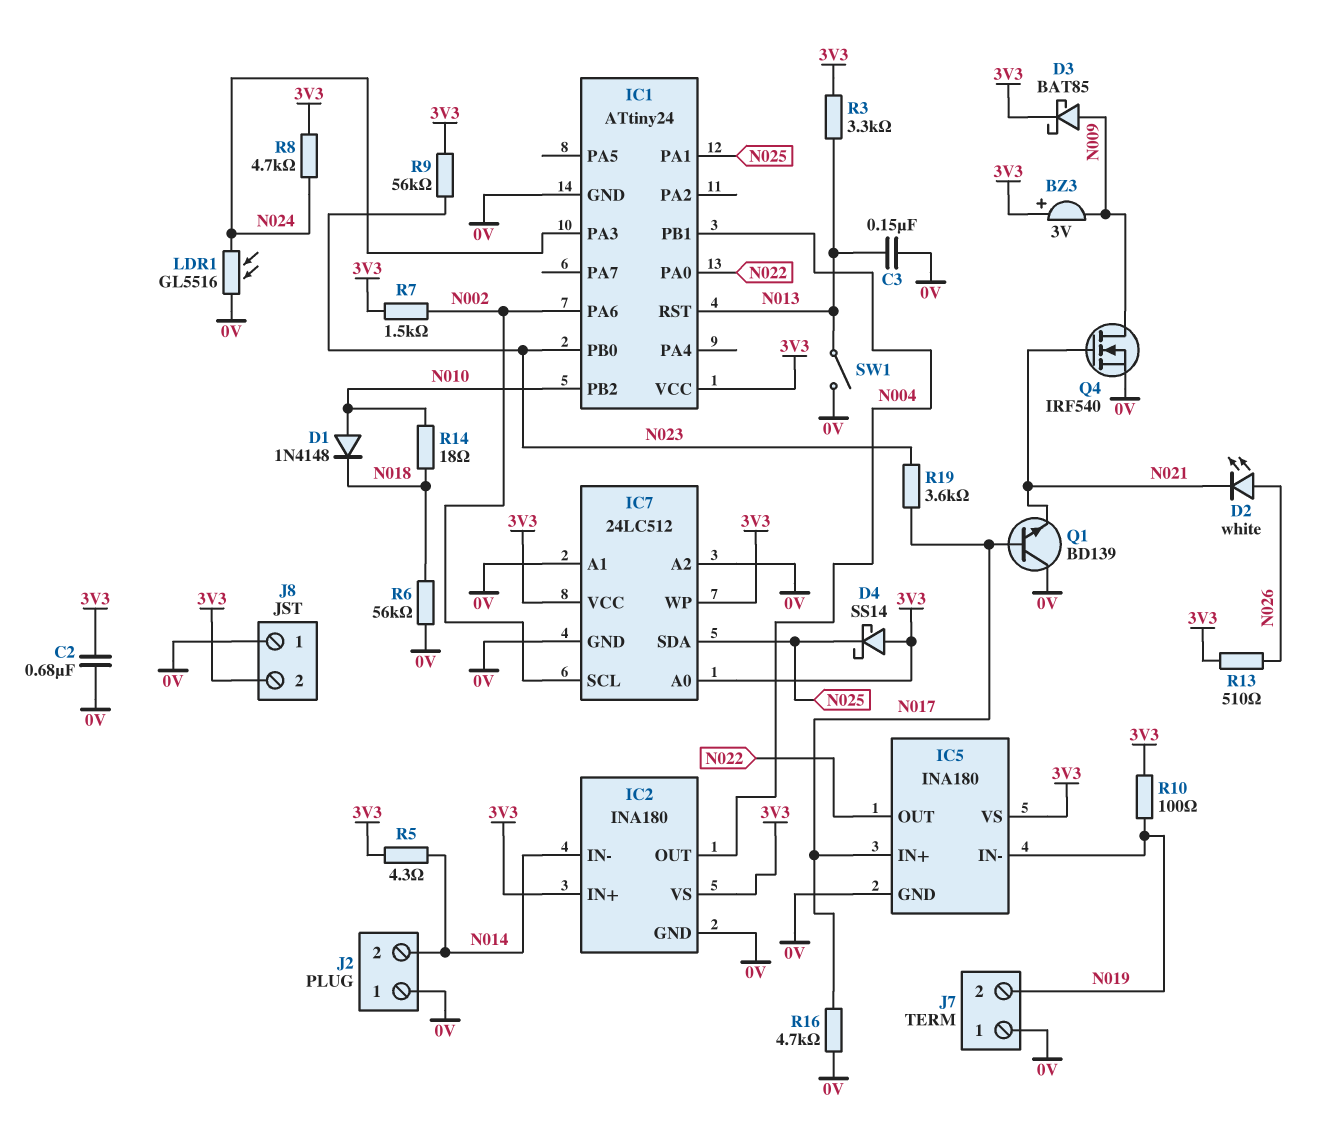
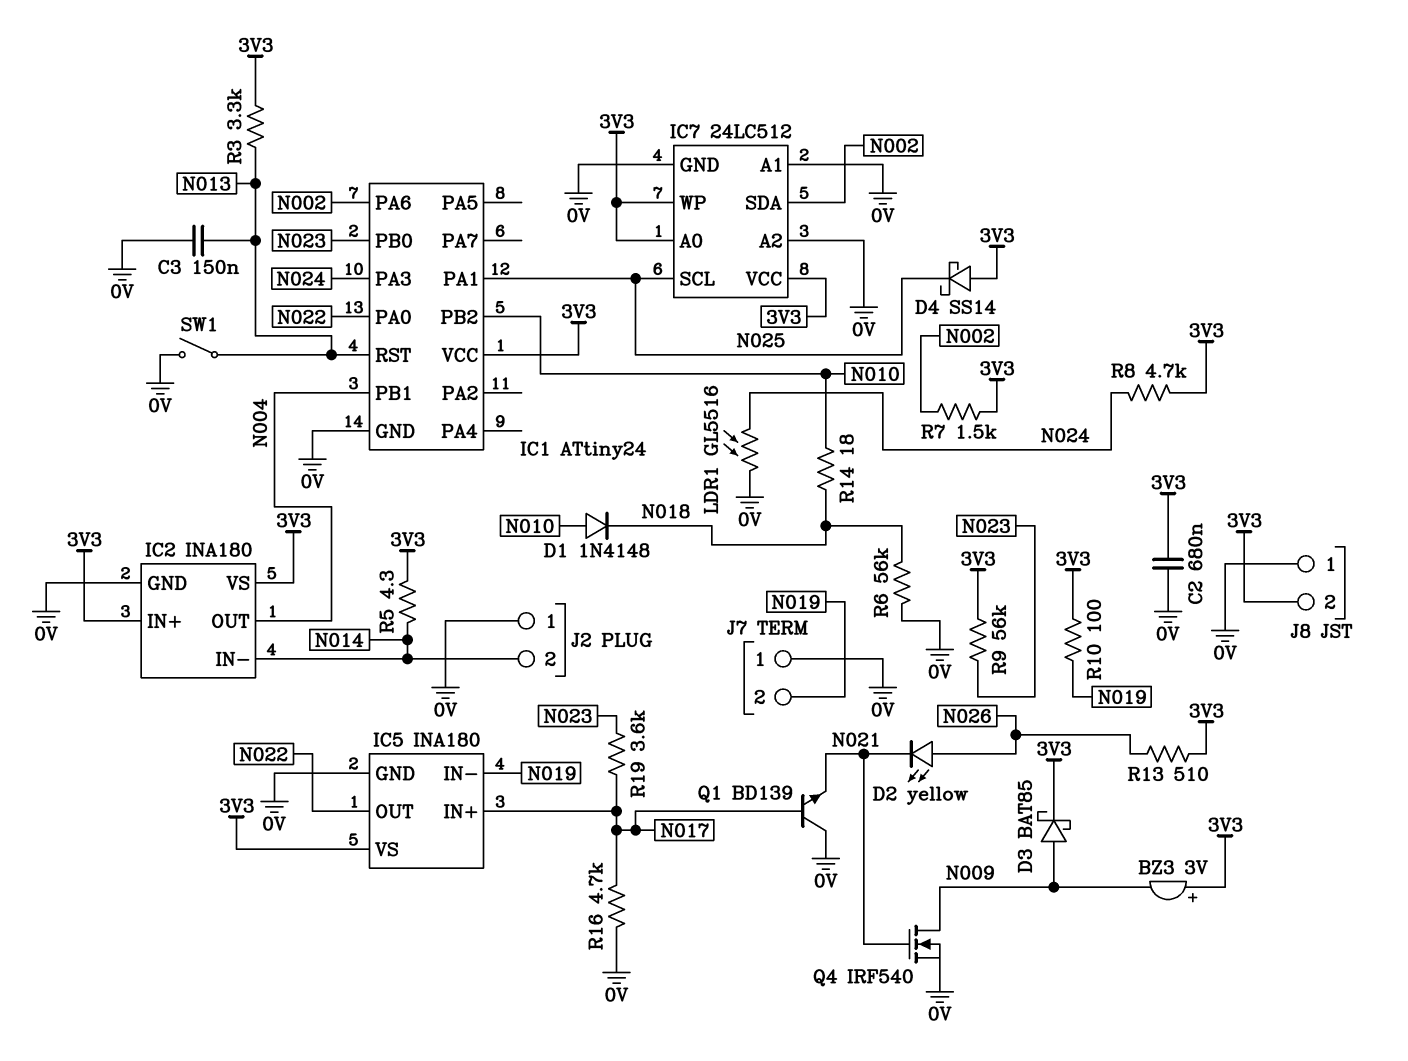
D2: LED white (A N026, K N021) -> LED yellow (A N026, K N021)
IC7 pin SCL: N002 -> N025
IC7 pin SDA: N025 -> N002

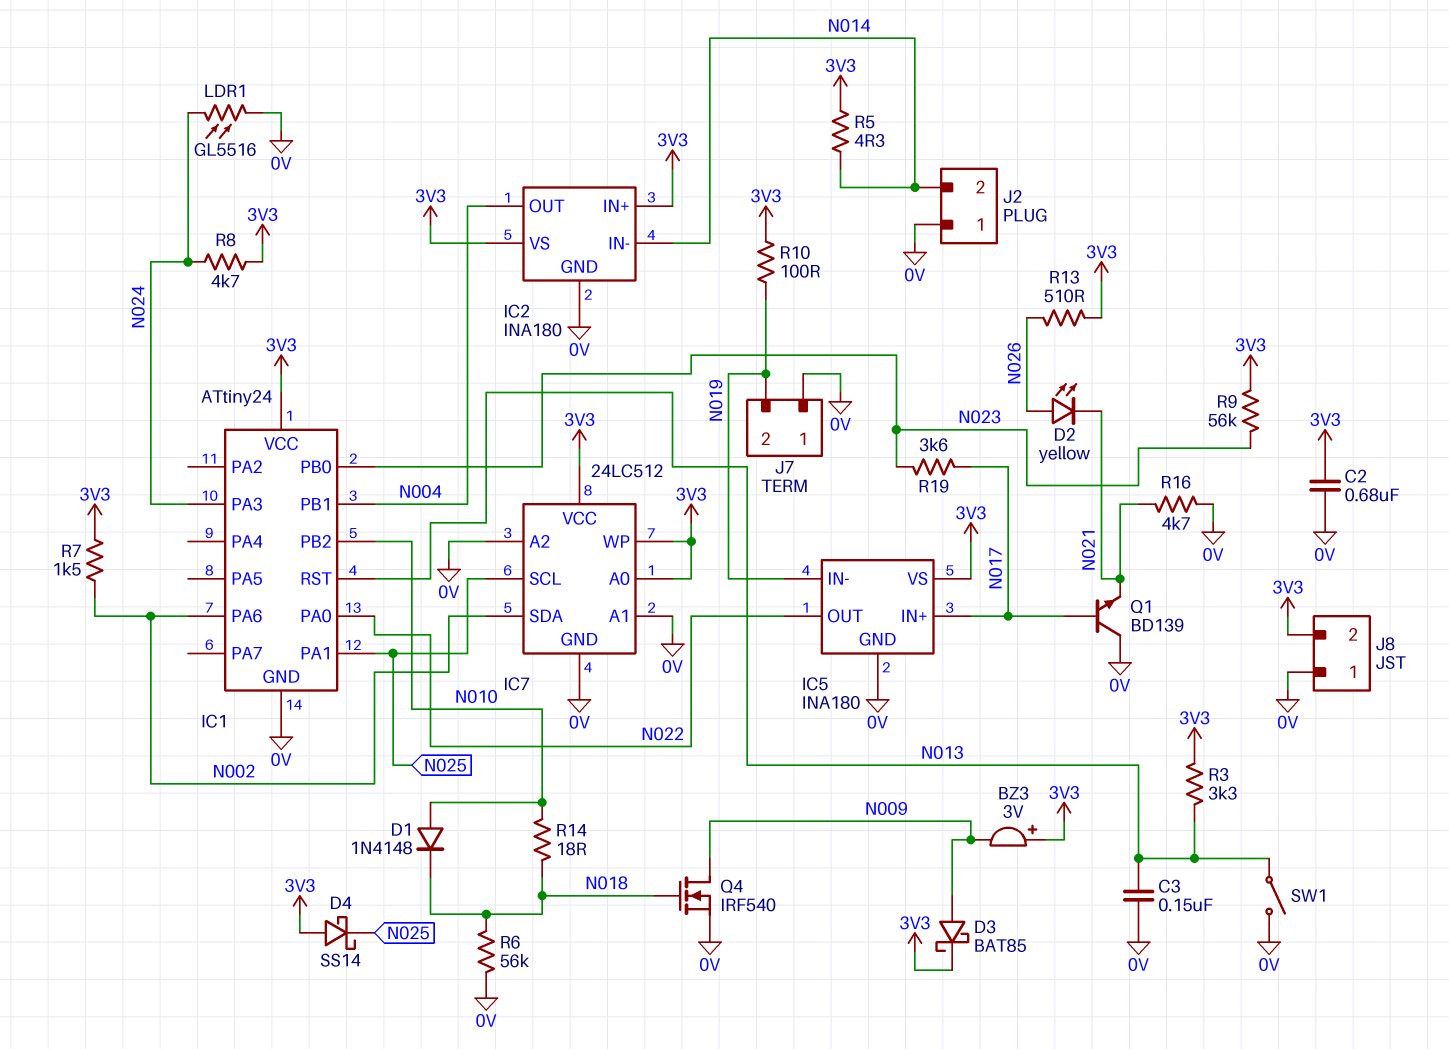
Q4: NMOS IRF540 (G N021, D N009, S 0V) -> NMOS IRF540 (G N018, D N009, S 0V)
R16: 4.7k (0V, N017) -> 4.7k (0V, N021)

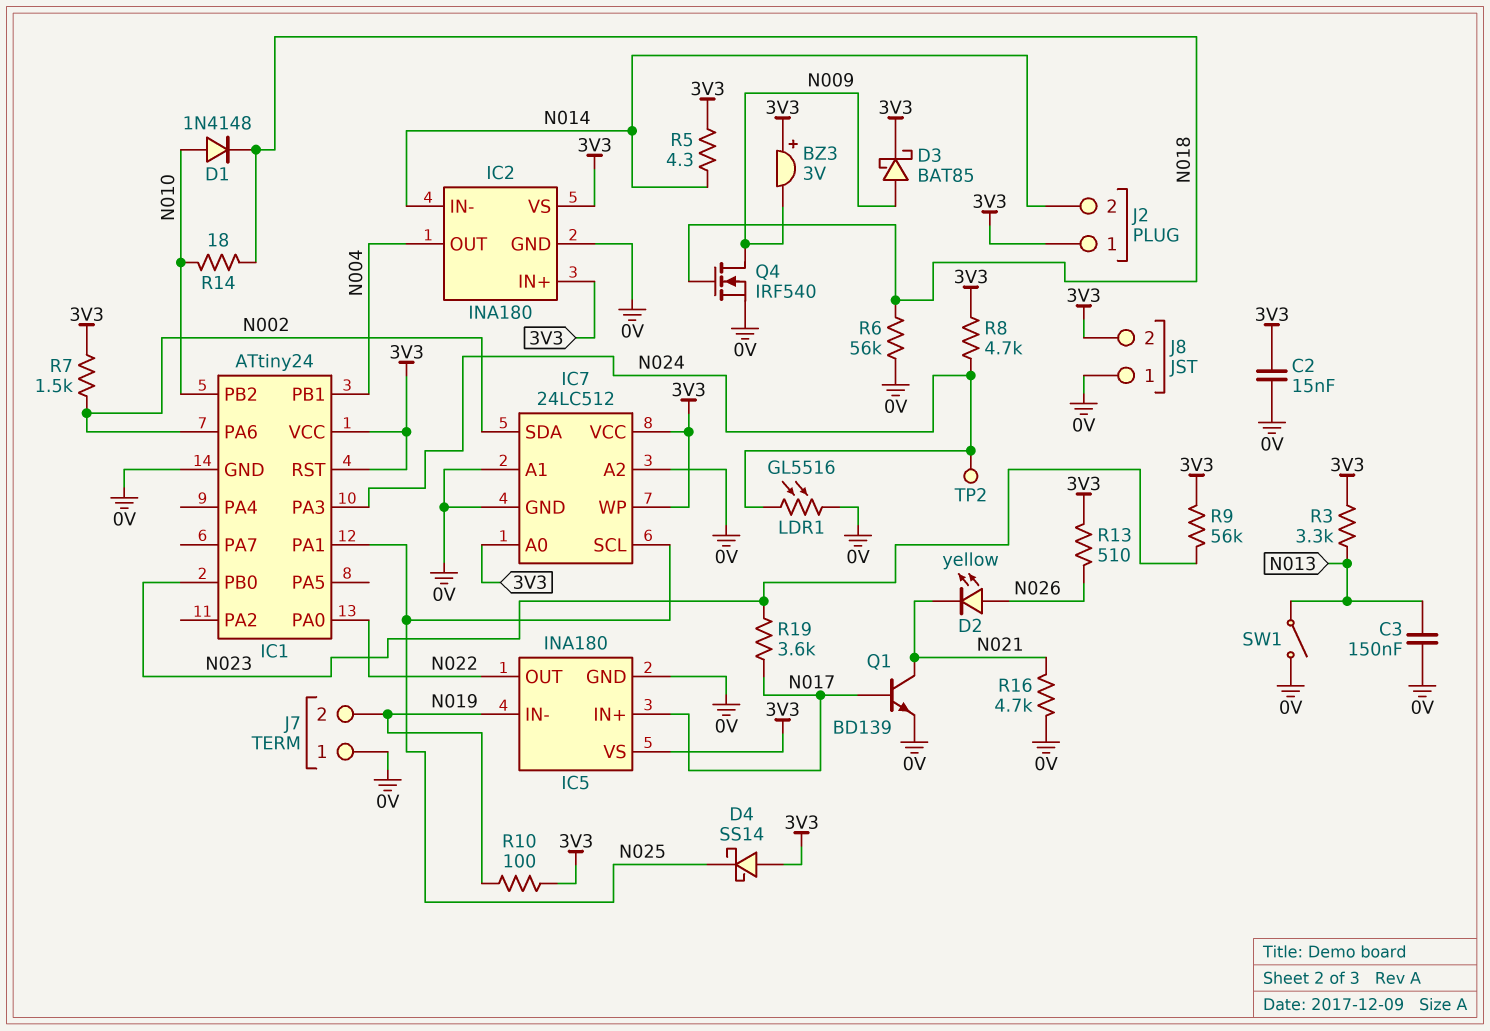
C2: 680nF (0V, 3V3) -> 15nF (0V, 3V3)
IC1 pin RST: N013 -> 3V3
J2 pin 1: 0V -> 3V3
Q1: NPN BD139 (B N017, C 0V, E N021) -> NPN BD139 (B N017, C N021, E 0V)
TP2: none -> test point (N024)

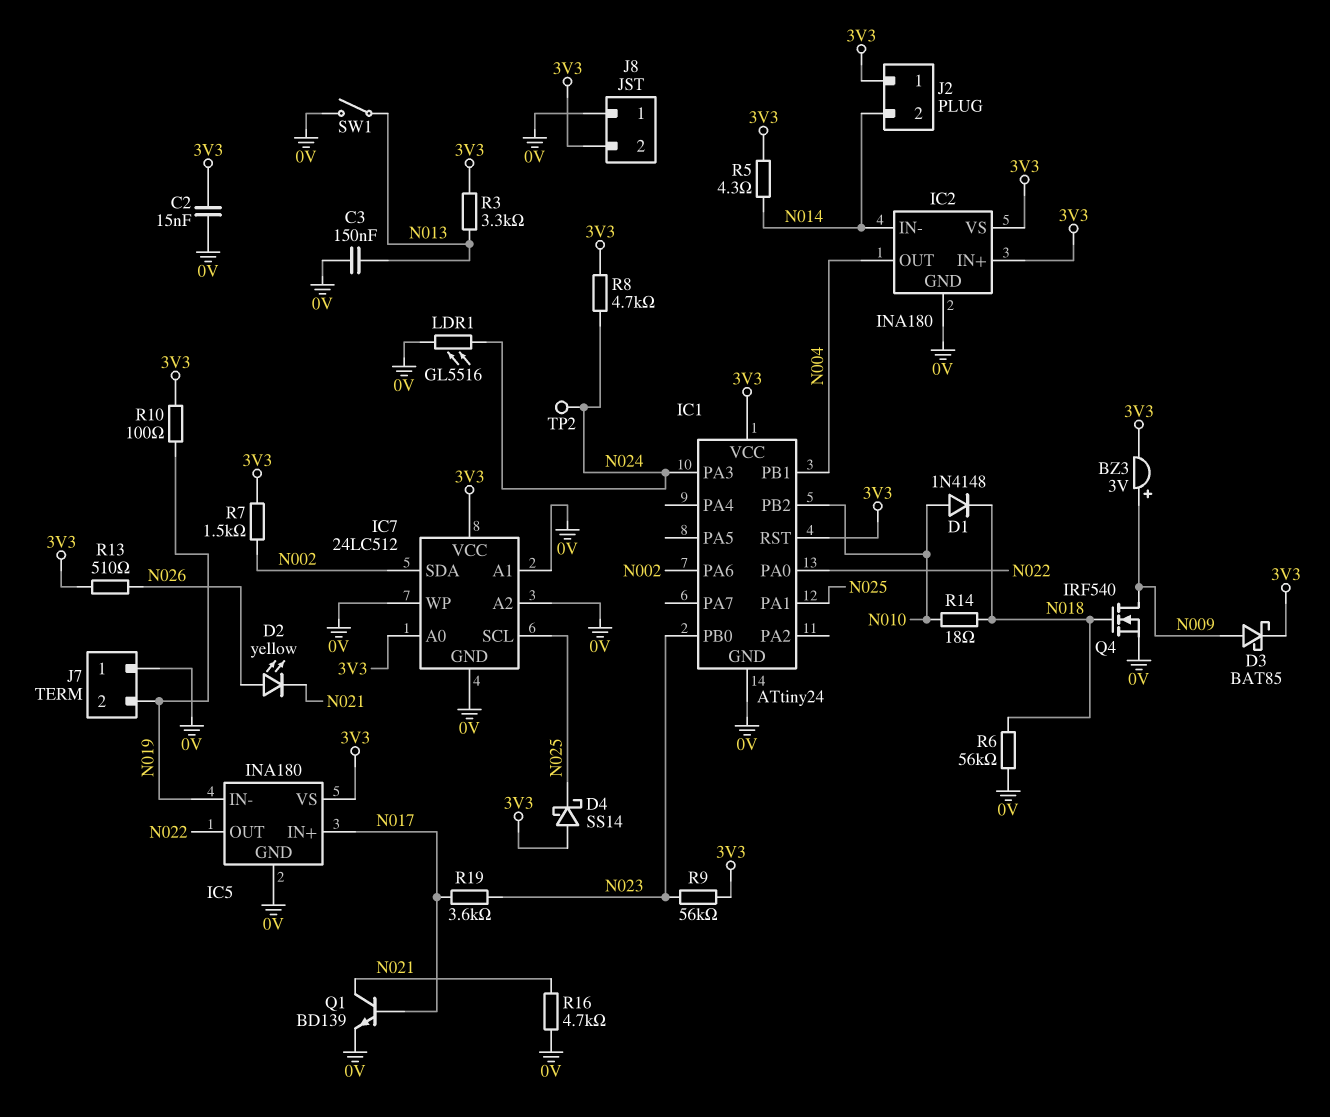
BZ3: buzzer 3V (plus 3V3, minus N009) -> buzzer 3V (plus N009, minus 3V3)
IC7 pin WP: 3V3 -> 0V

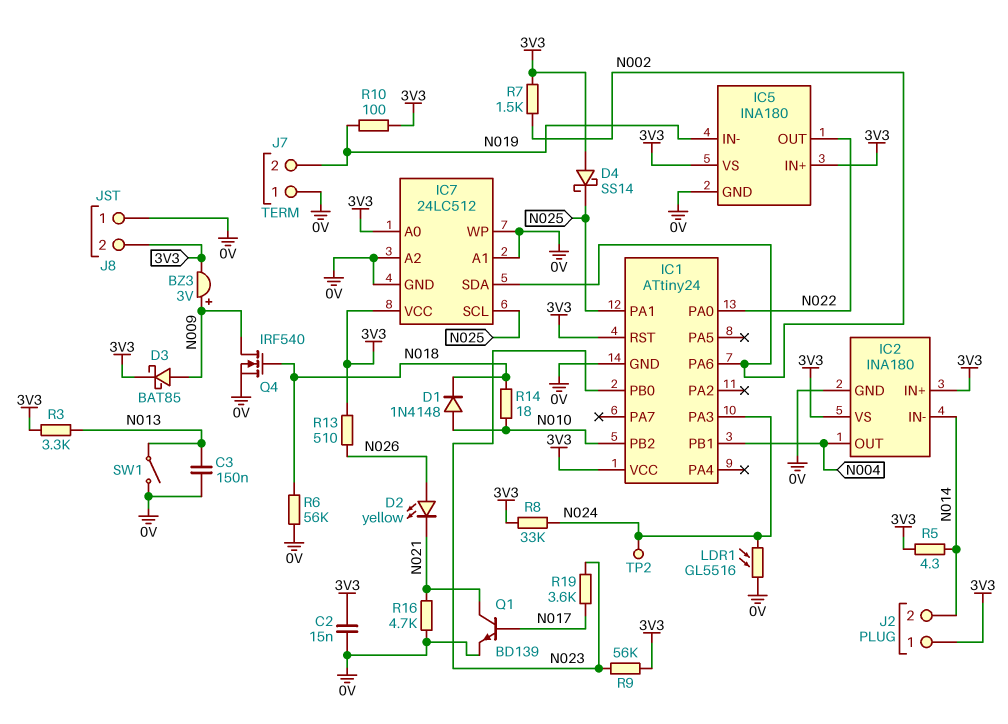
IC5 pin IN+: N017 -> 3V3
R8: 4.7k (3V3, N024) -> 33k (3V3, N024)

